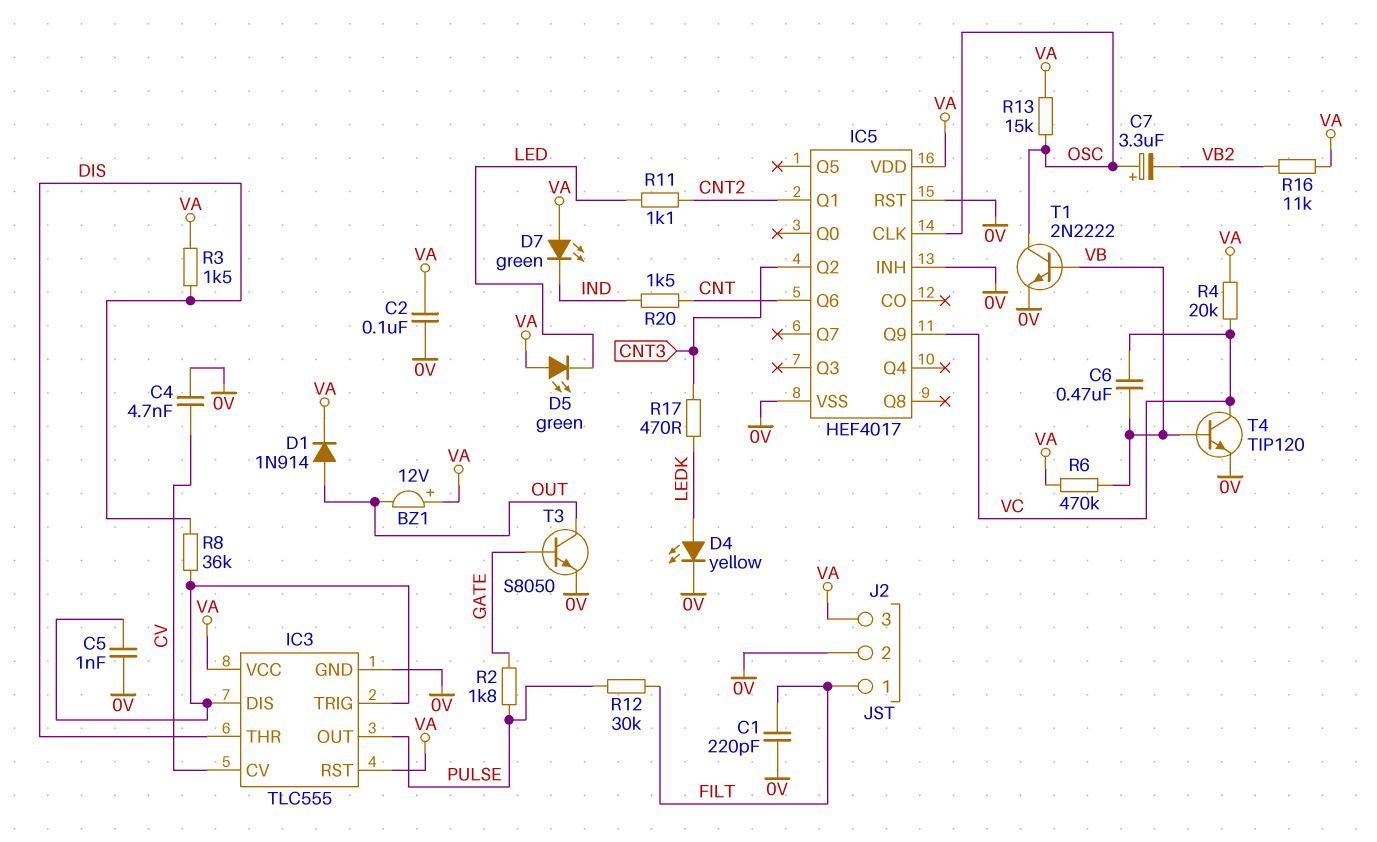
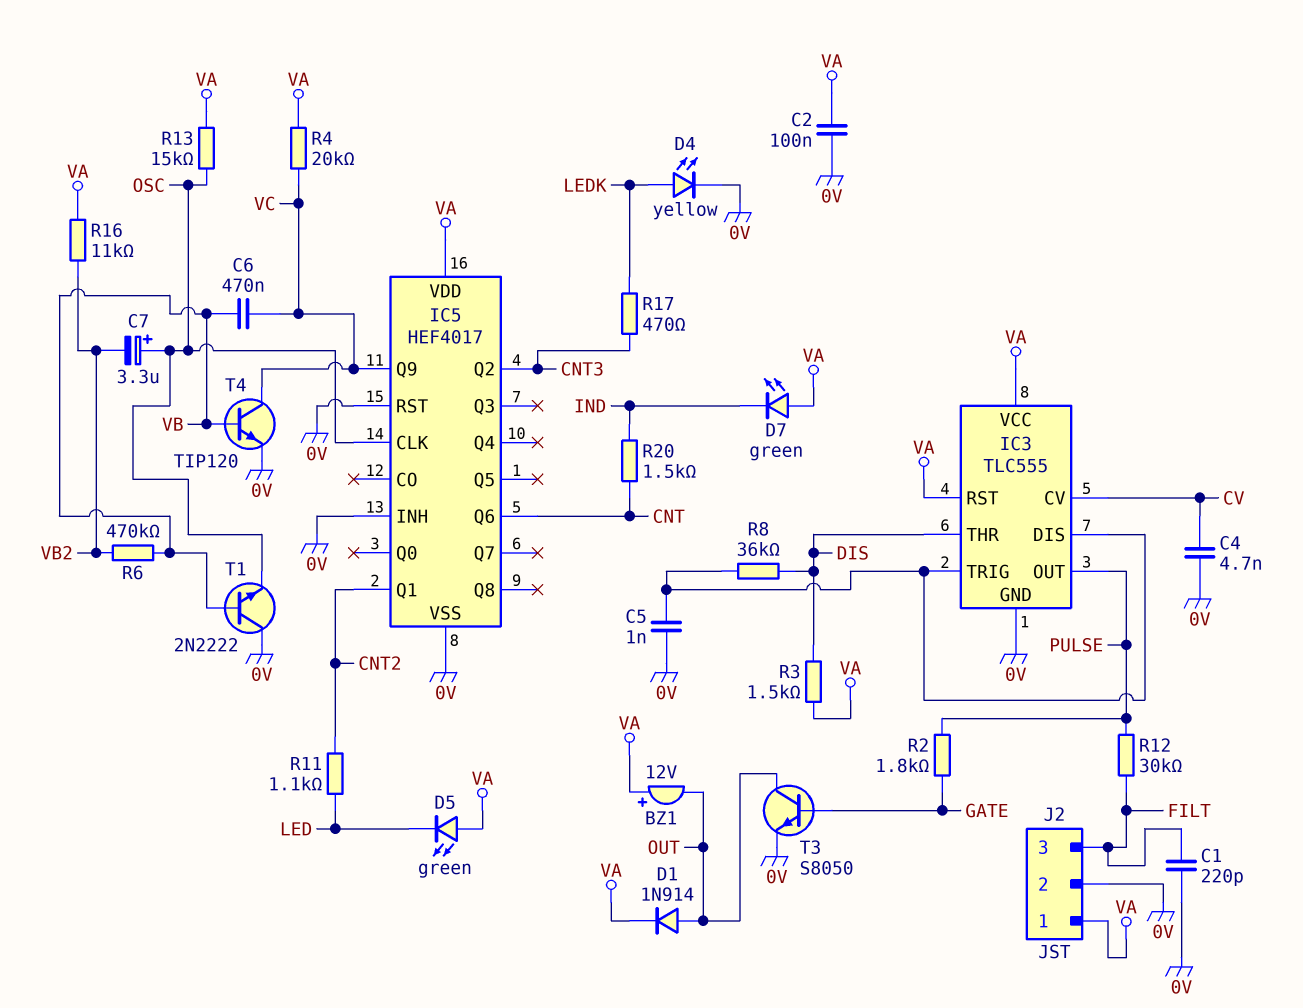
J2 pin 1: FILT -> VA
J2 pin 3: VA -> FILT
R6: 470k (VA, VB) -> 470k (VB, VB2)
T1: NPN 2N2222 (B VB, C OSC, E 0V) -> NPN 2N2222 (B VB, C 0V, E OSC)

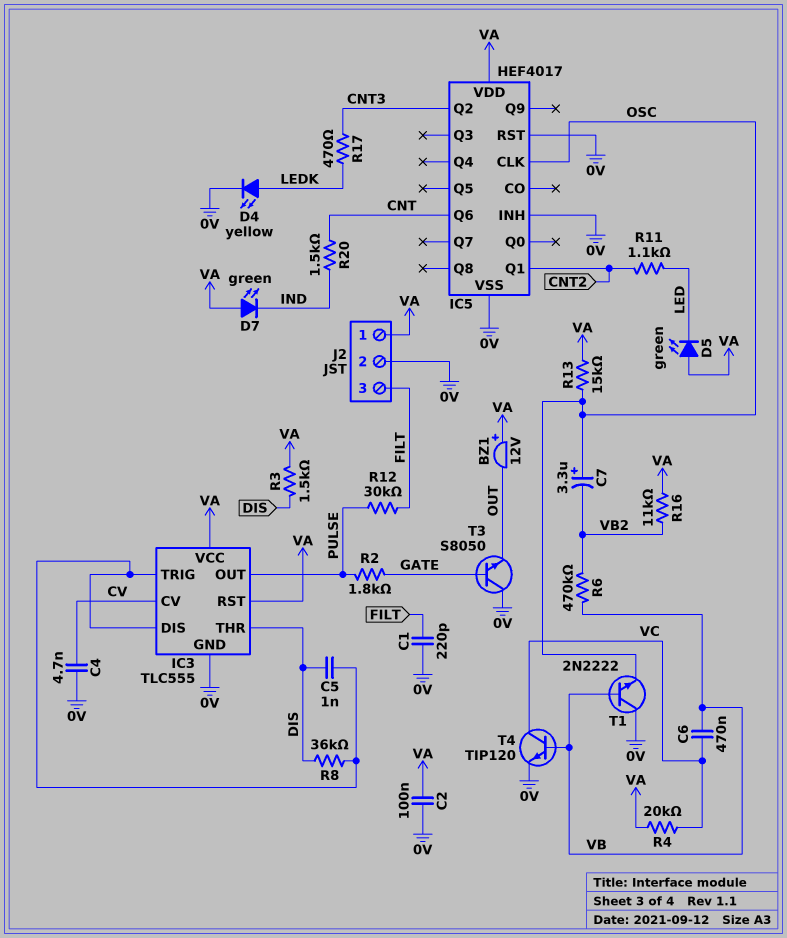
C5: 1nF (0V, IC3/DIS) -> 1nF (DIS, IC3/DIS)
D1: diode 1N914 (A OUT, K VA) -> none
IC5 pin Q9: VC -> none
T3: NPN S8050 (B GATE, C OUT, E 0V) -> NPN S8050 (B GATE, C 0V, E OUT)

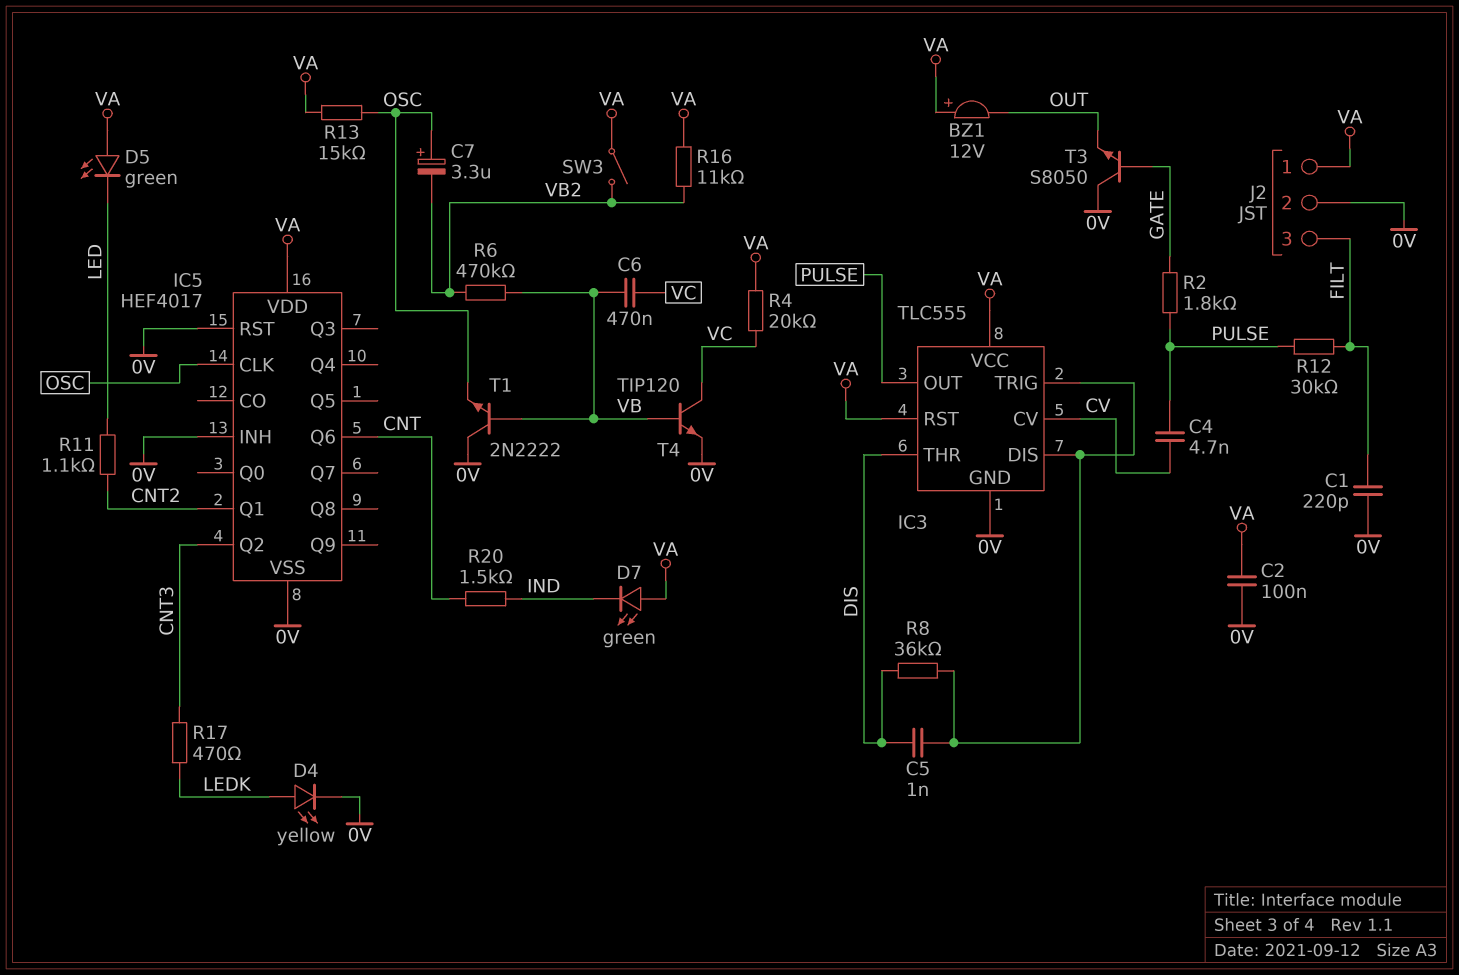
C4: 4.7nF (0V, CV) -> 4.7nF (CV, PULSE)
R3: 1.5k (DIS, VA) -> none
SW3: none -> switch (VA, VB2)

